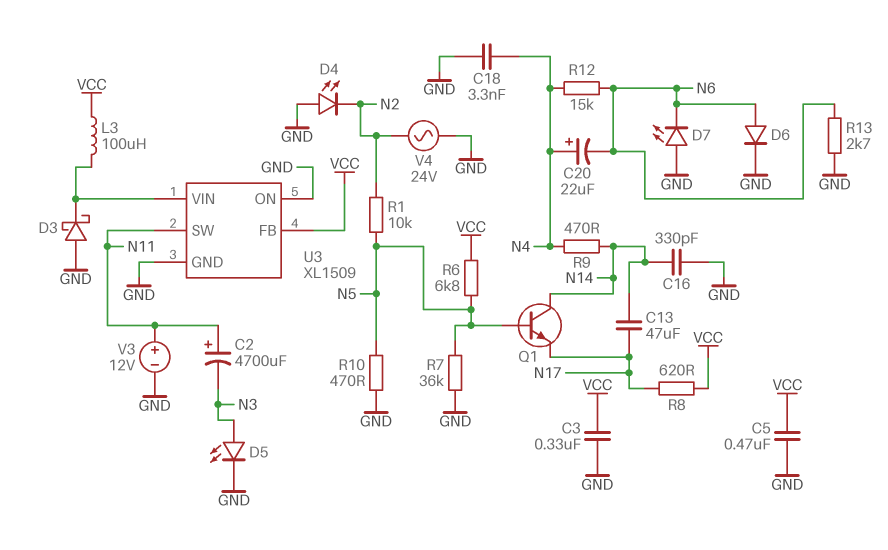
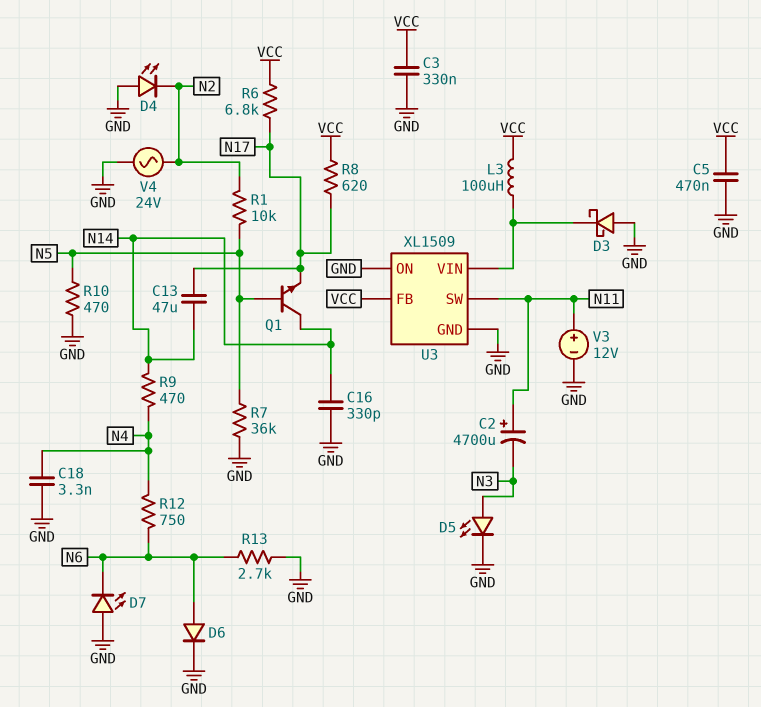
C20: 22uF (plus N4, minus N6) -> none
R6: 6.8k (N5, VCC) -> 6.8k (N17, VCC)
R12: 15k (N4, N6) -> 750 (N4, N6)

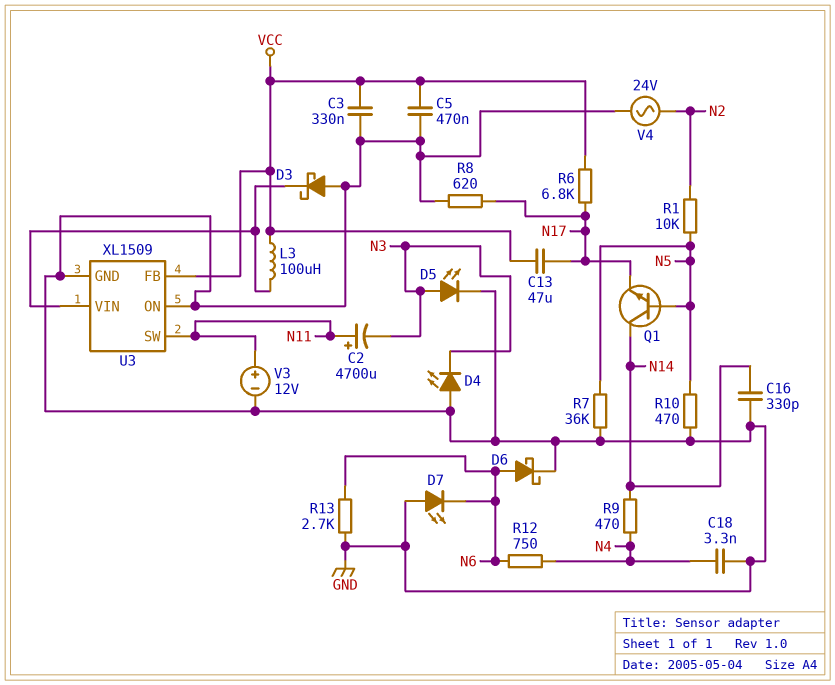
C13: 47uF (N14, N17) -> 47uF (N17, VCC)
D4: LED (A GND, K N2) -> LED (A GND, K N3)
D6: diode (A N6, K GND) -> schottky (A N6, K GND)
R8: 620 (N17, VCC) -> 620 (GND, N17)

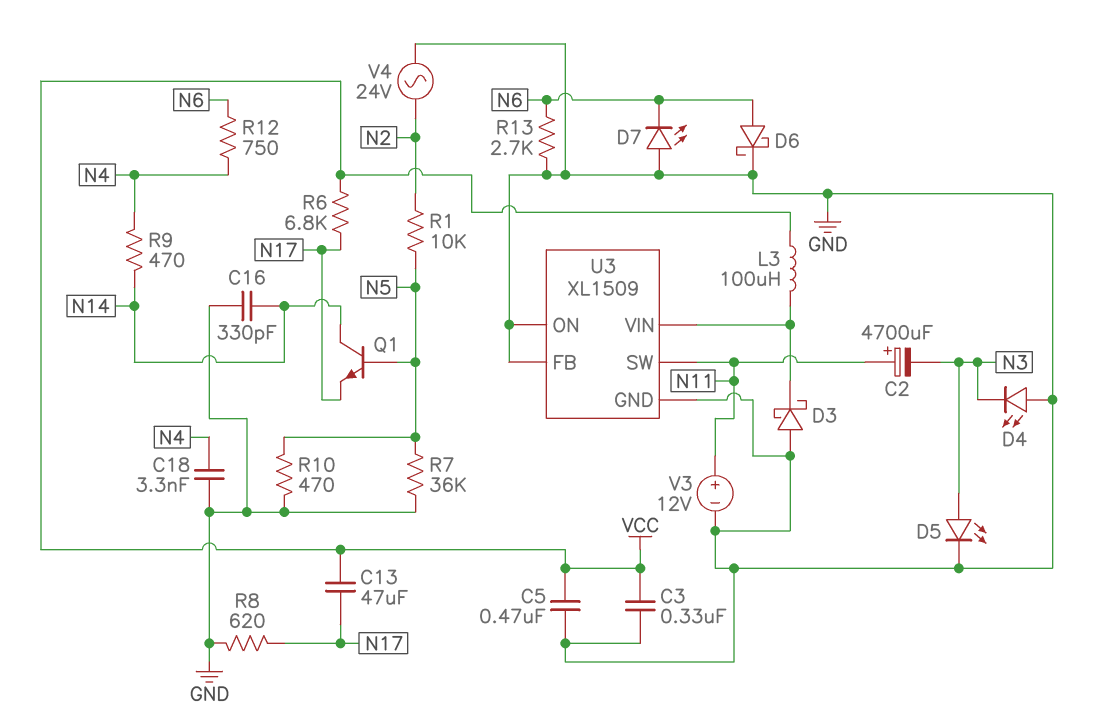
U3 pin FB: VCC -> GND

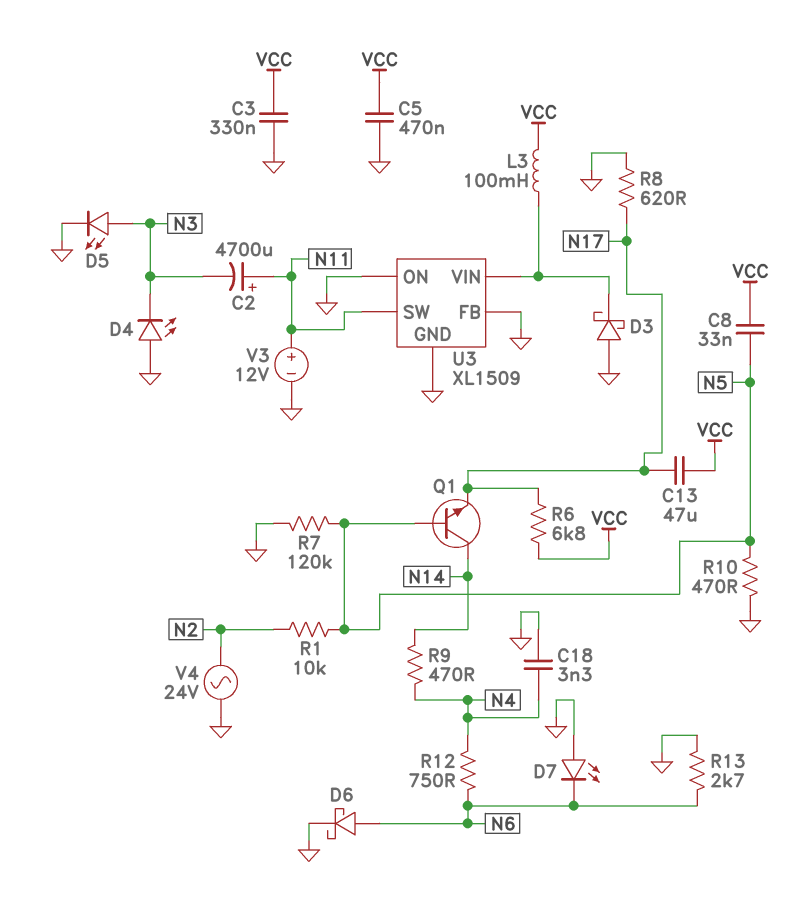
C8: none -> 33nF (N5, VCC)
C16: 330pF (GND, N14) -> none
L3: 100uH (U3/VIN, VCC) -> 100mH (U3/VIN, VCC)
R7: 36k (GND, N5) -> 120k (GND, N5)

